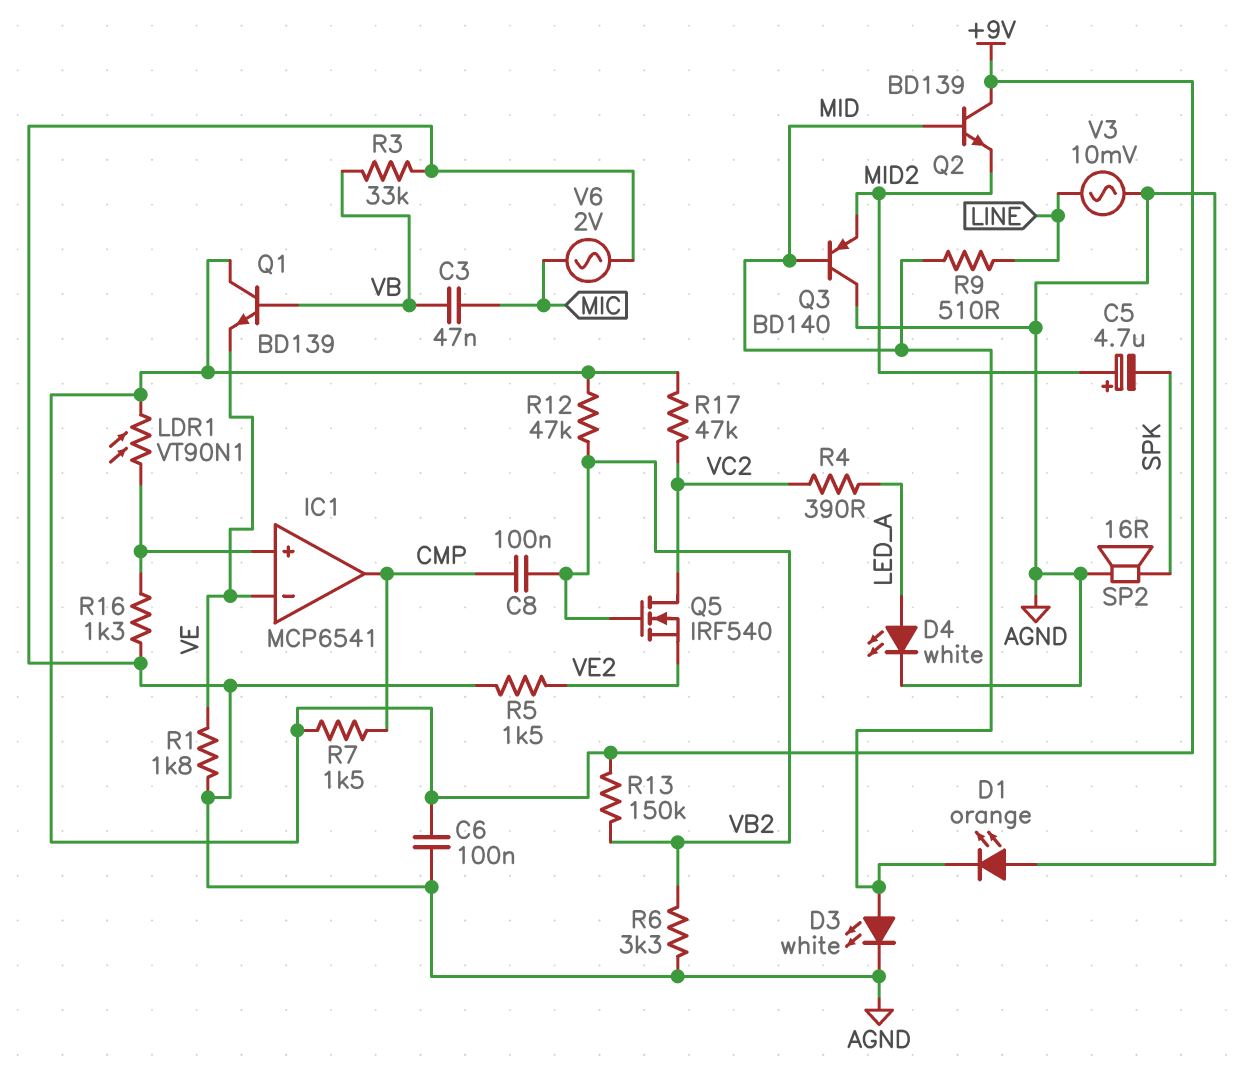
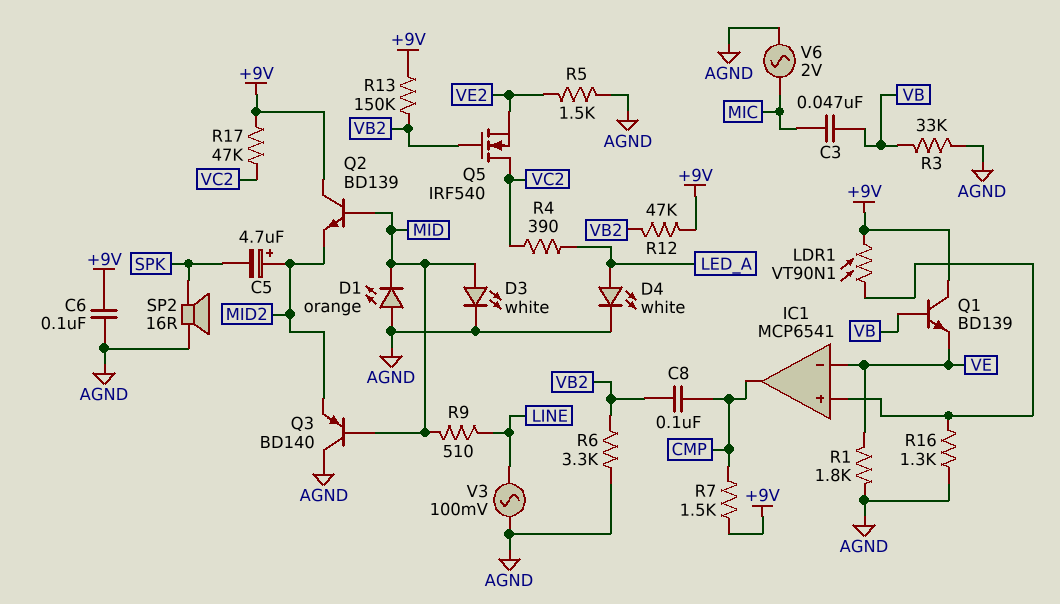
V3: AC 10mV (AGND, LINE) -> AC 100mV (AGND, LINE)

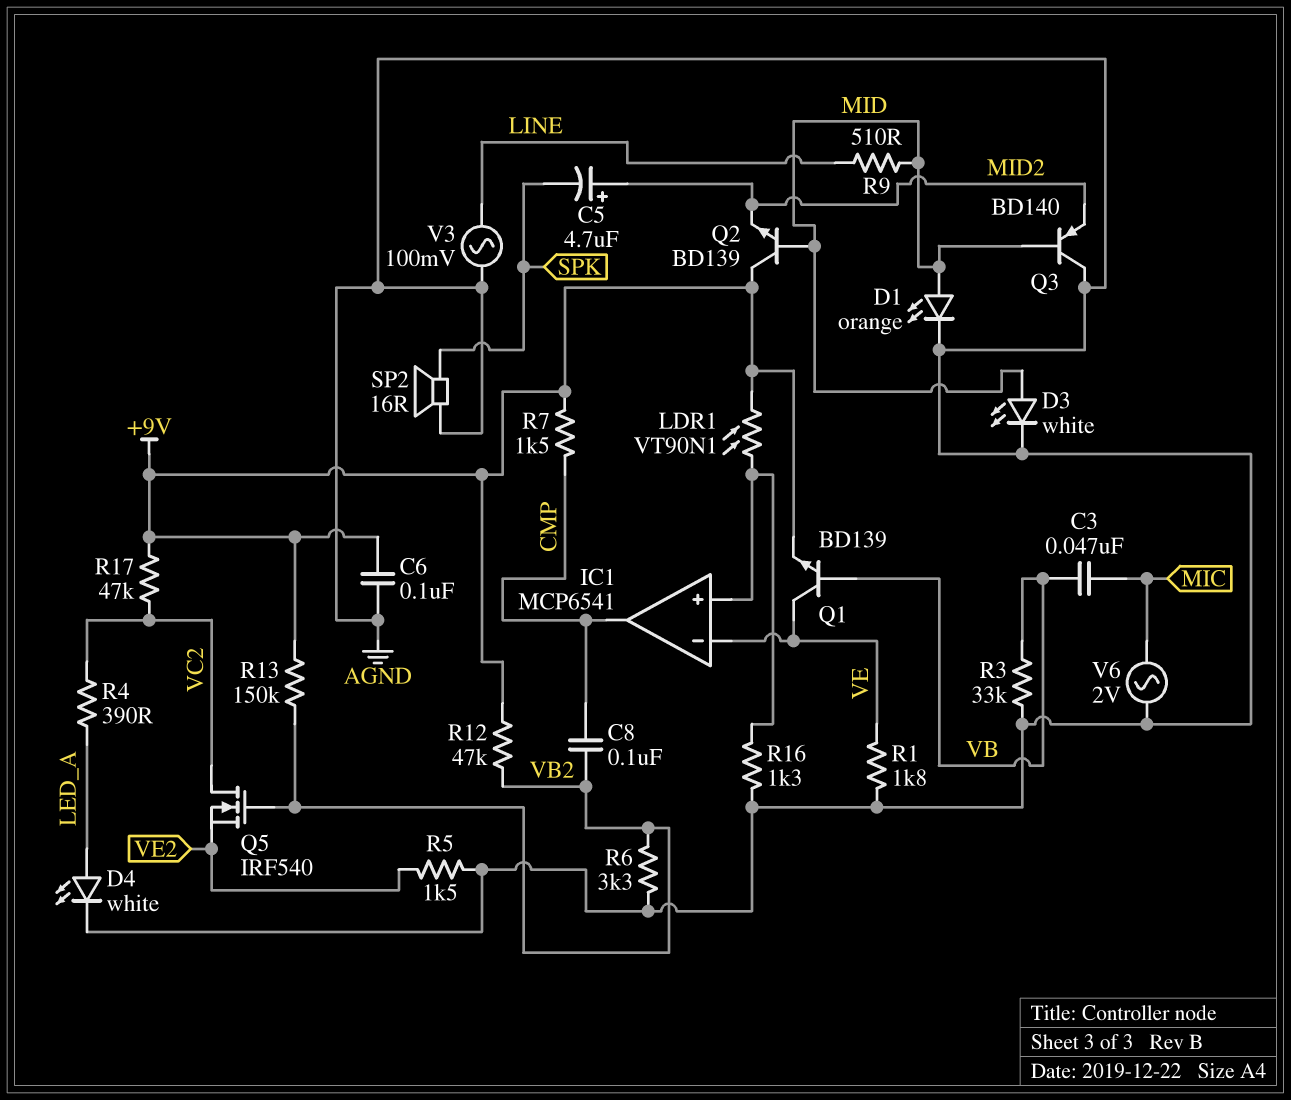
D1: LED orange (A AGND, K MID) -> LED orange (A MID, K AGND)
Q1: NPN BD139 (B VB, C +9V, E VE) -> NPN BD139 (B VB, C VE, E +9V)

